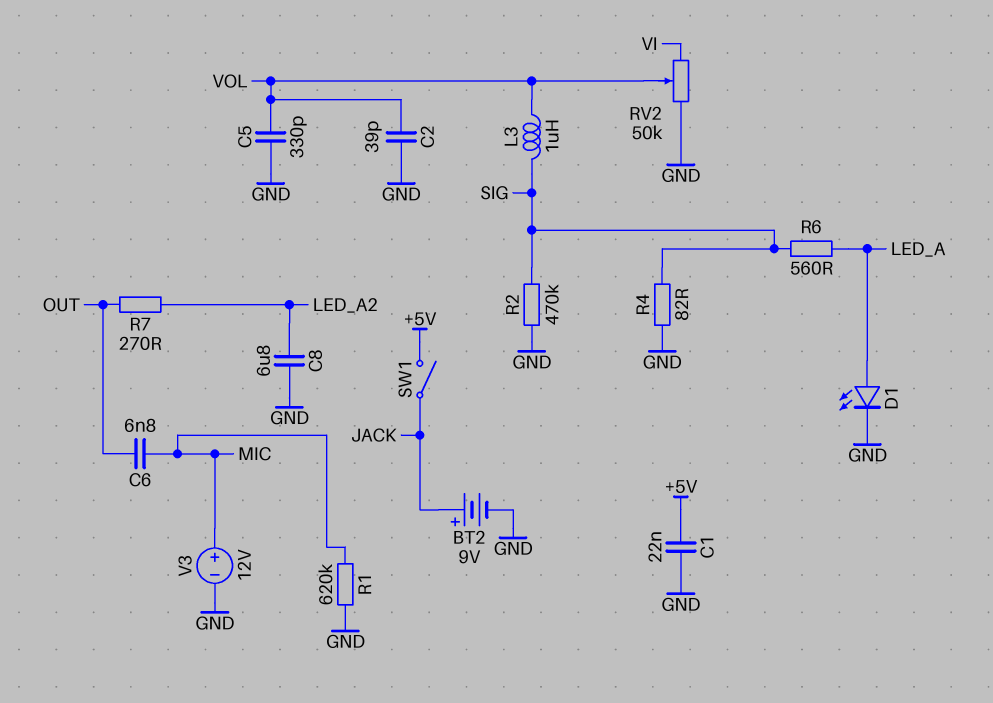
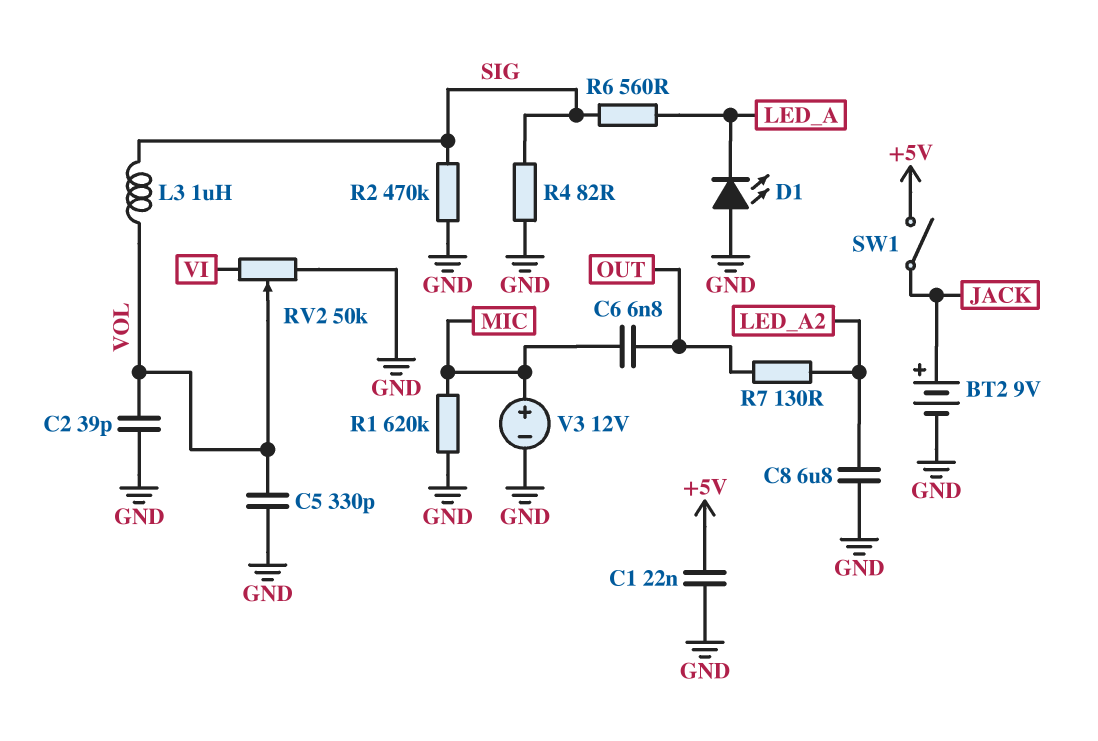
D1: LED (A LED_A, K GND) -> LED (A GND, K LED_A)
R7: 270 (LED_A2, OUT) -> 130 (LED_A2, OUT)

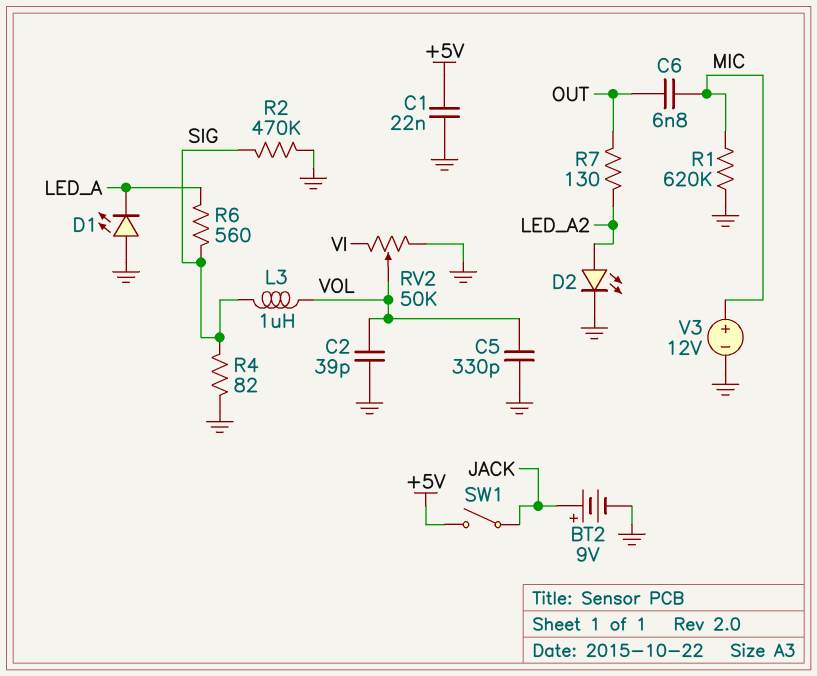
C8: 6.8uF (GND, LED_A2) -> none
D2: none -> LED (A LED_A2, K GND)

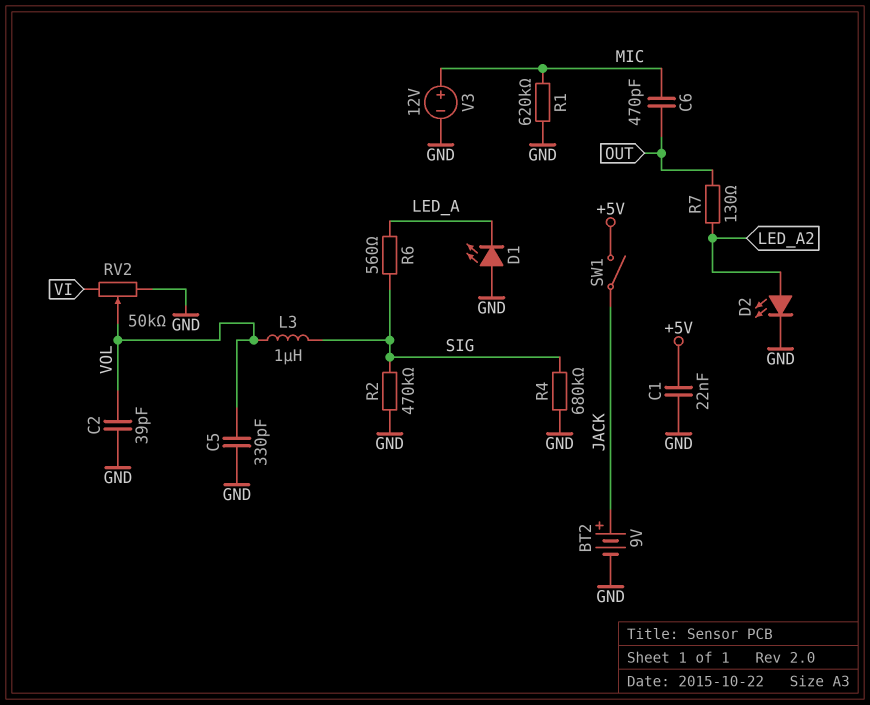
C6: 6.8nF (MIC, OUT) -> 470pF (MIC, OUT)
R4: 82 (GND, SIG) -> 680k (GND, SIG)

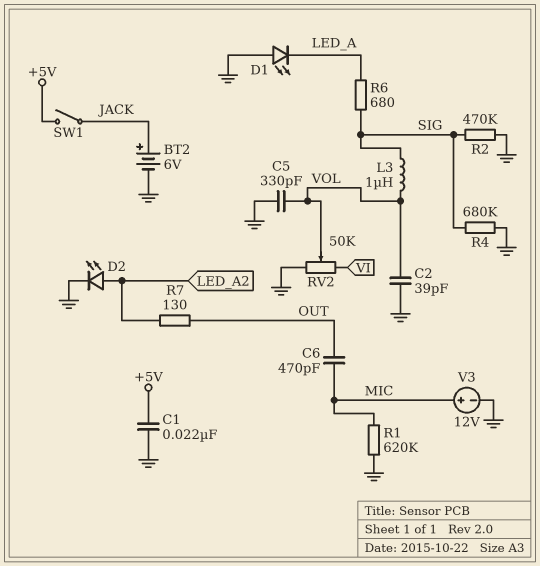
BT2: 9V (plus JACK, minus GND) -> 6V (plus JACK, minus GND)
R6: 560 (LED_A, SIG) -> 680 (LED_A, SIG)

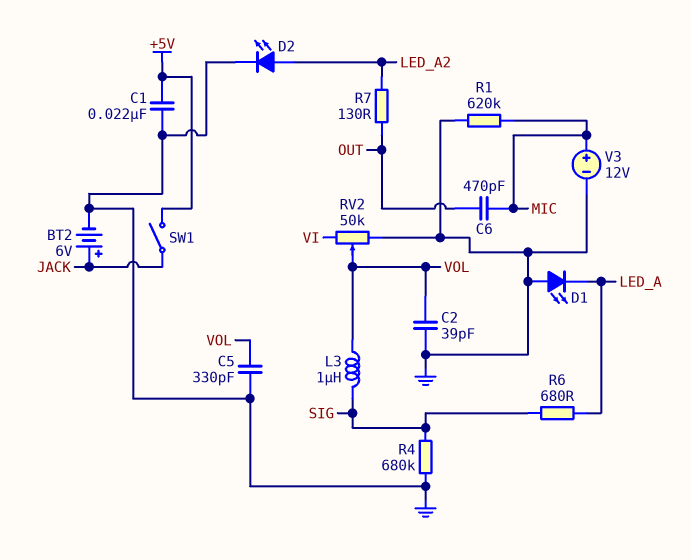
R2: 470k (GND, SIG) -> none

